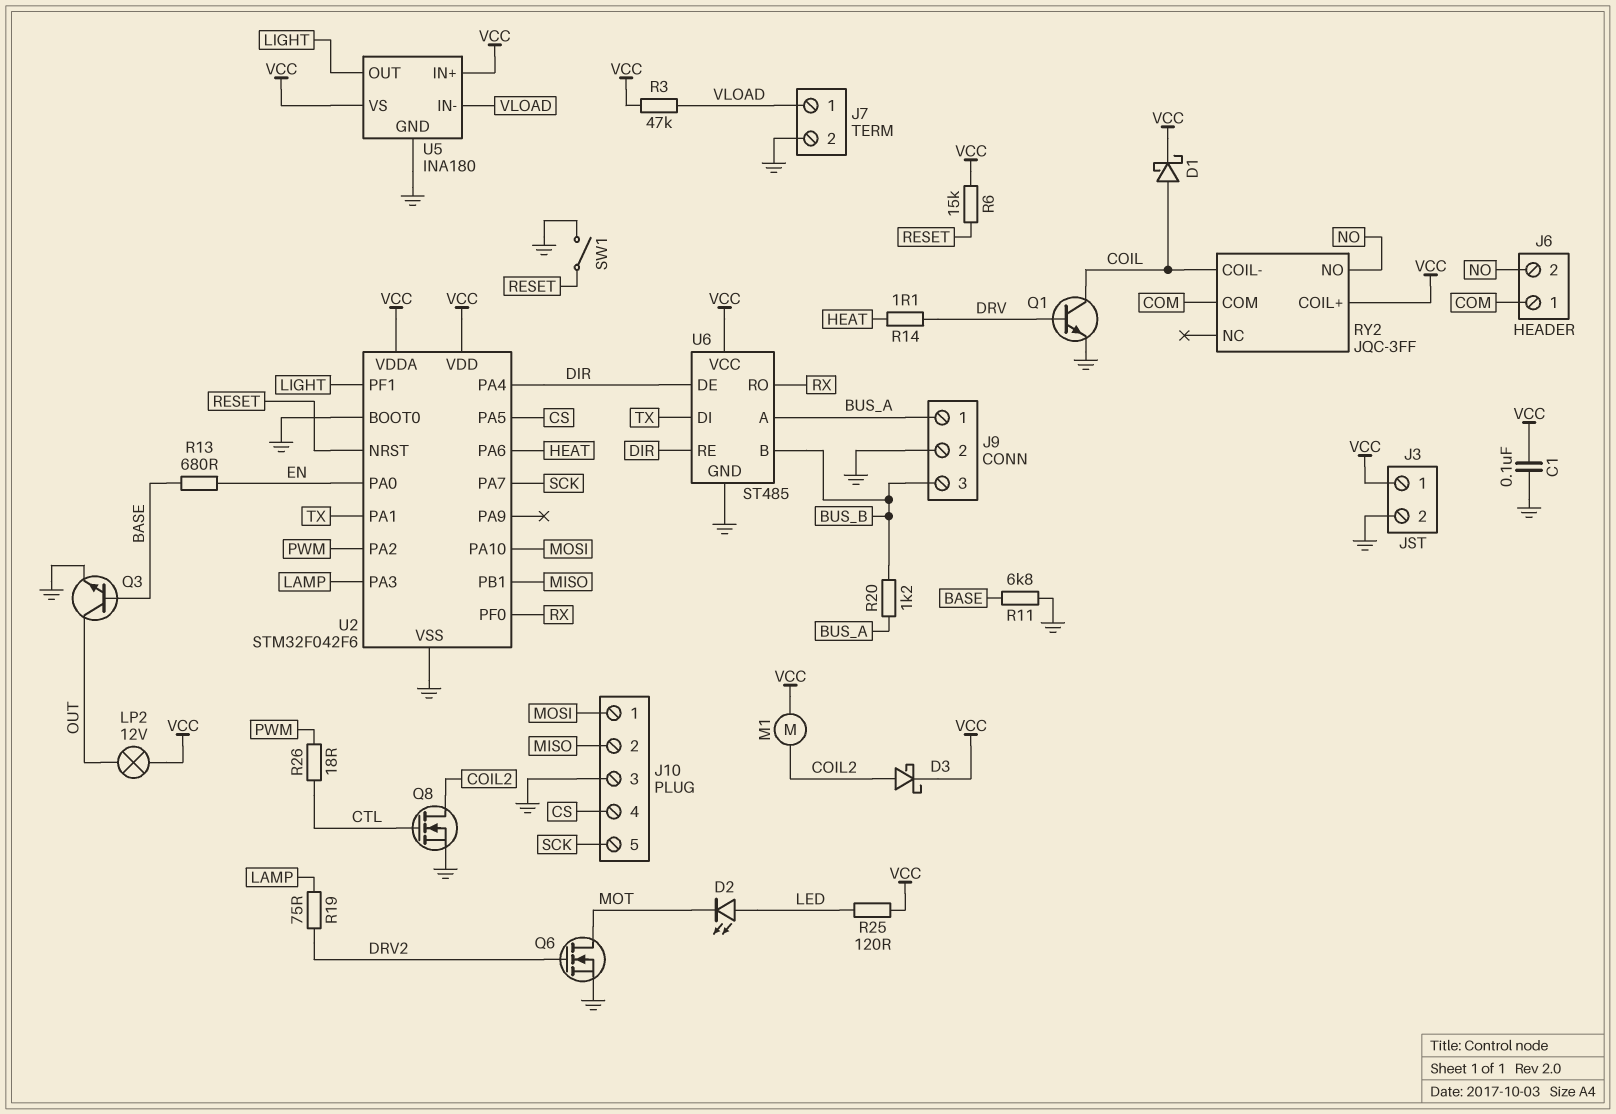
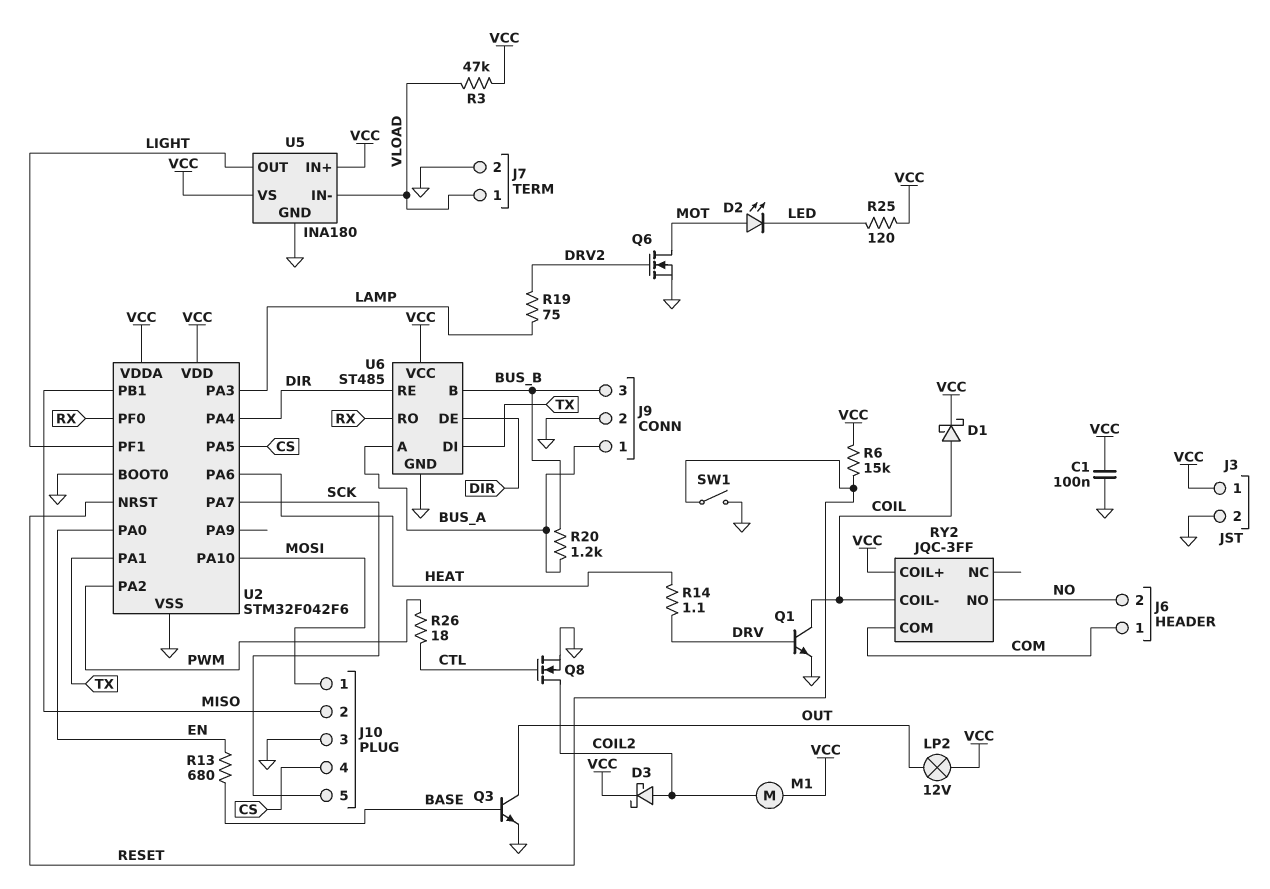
D2: LED (A LED, K MOT) -> LED (A MOT, K LED)
R11: 6.8k (BASE, GND) -> none

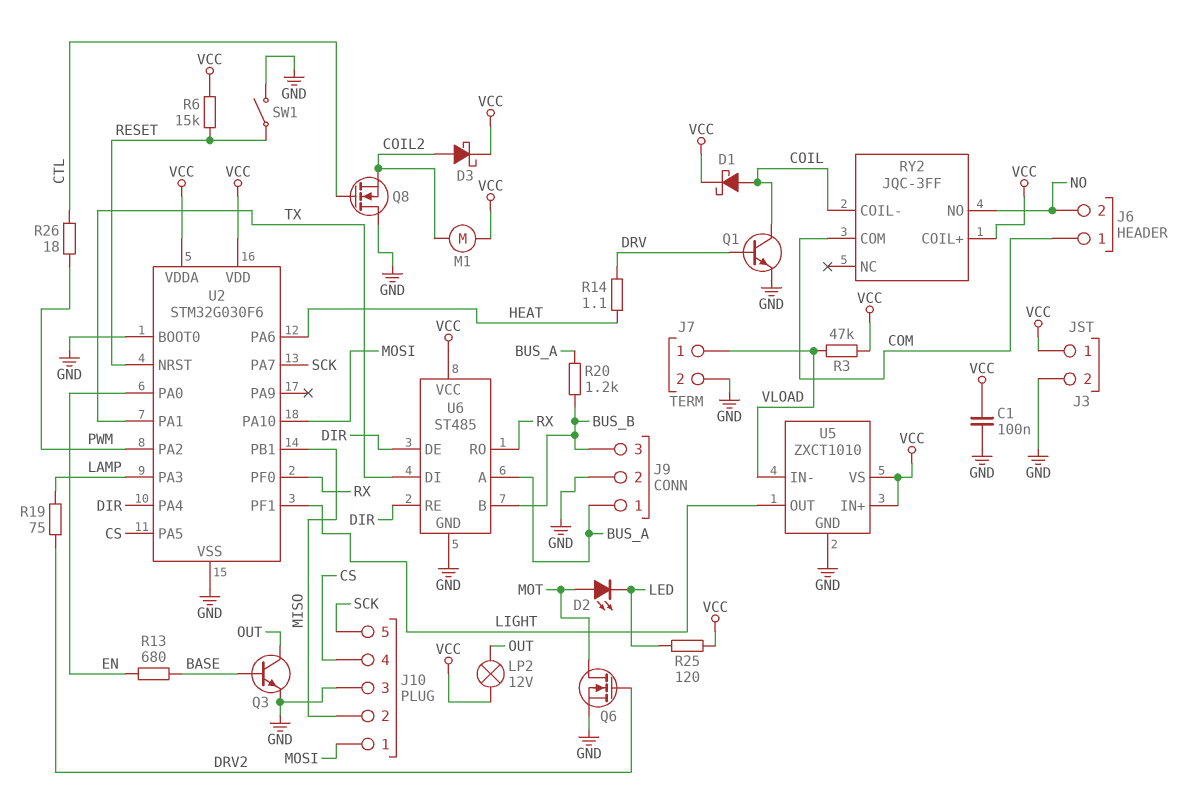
Q8: NMOS (G CTL, D COIL2, S GND) -> NMOS (G CTL, D GND, S COIL2)
U2: STM32F042F6 -> STM32G030F6
U5: INA180 -> ZXCT1010

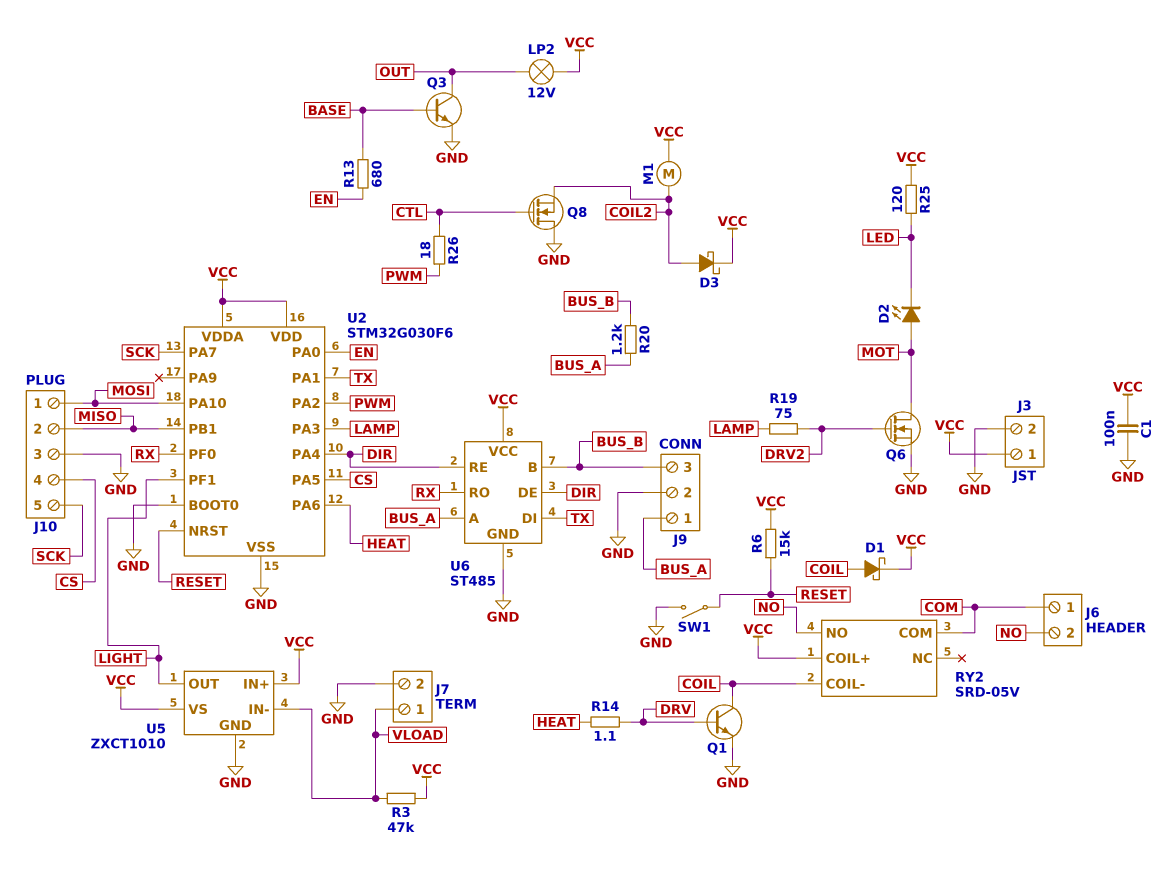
RY2: JQC-3FF -> SRD-05V

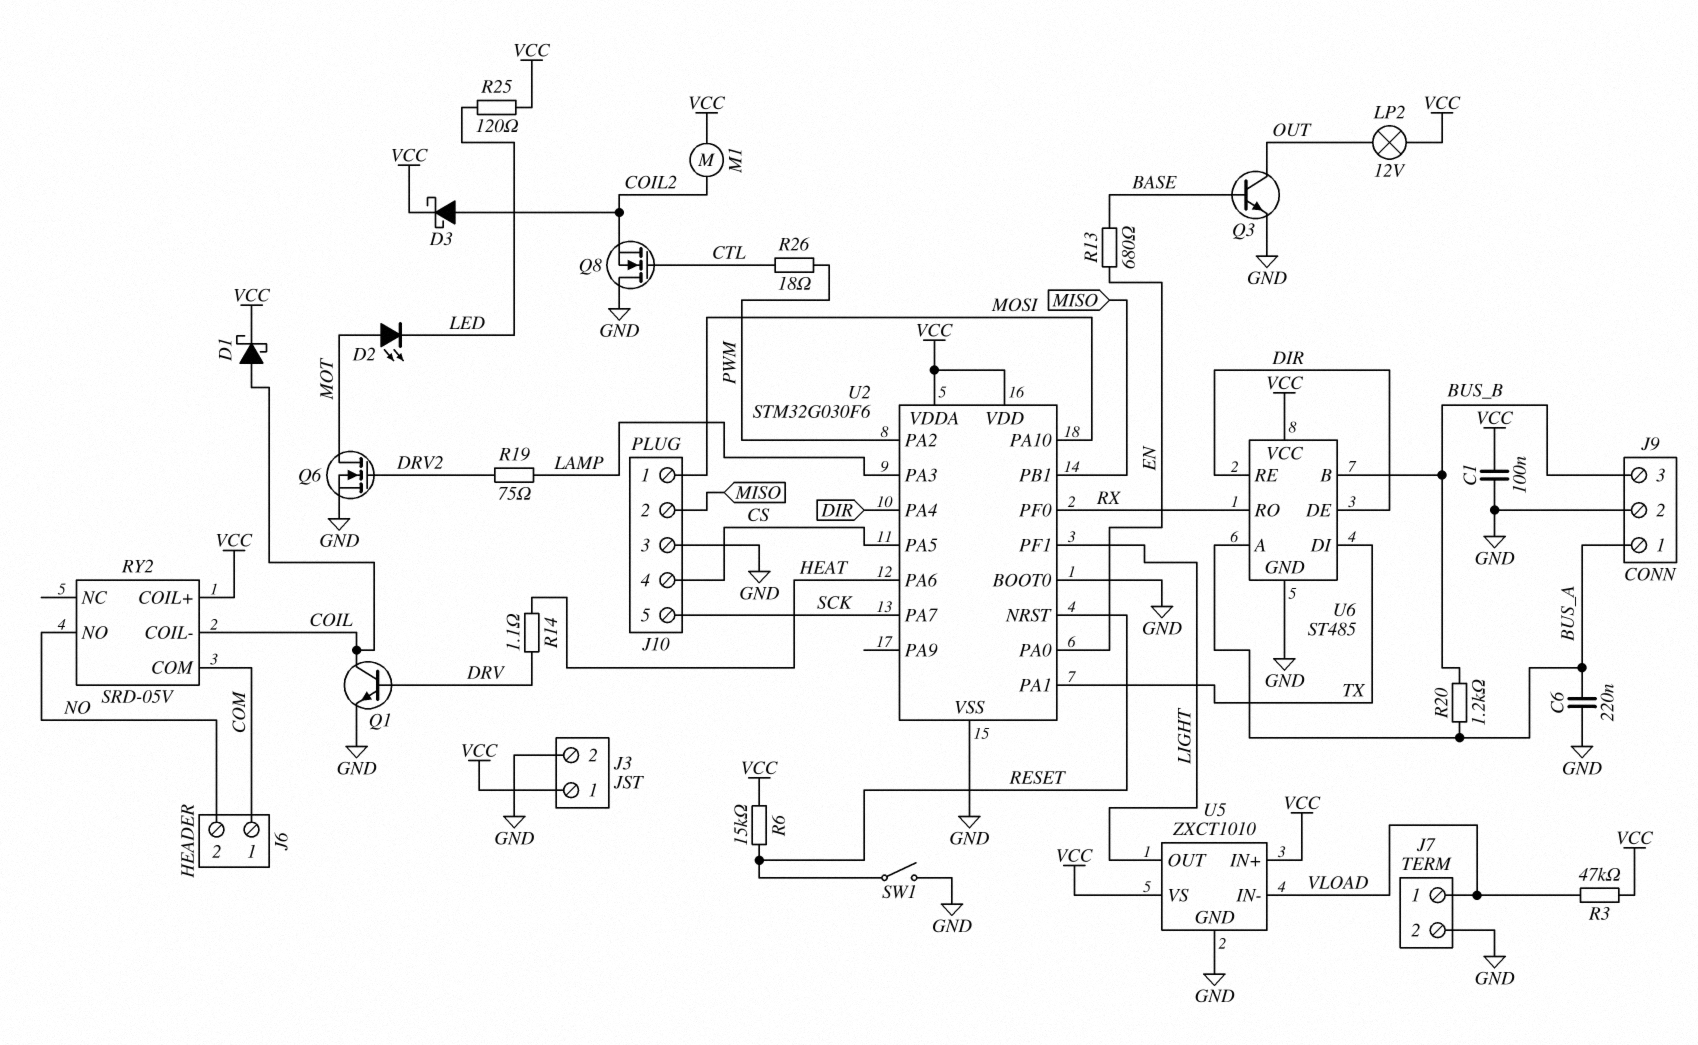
C6: none -> 220nF (BUS_A, GND)

